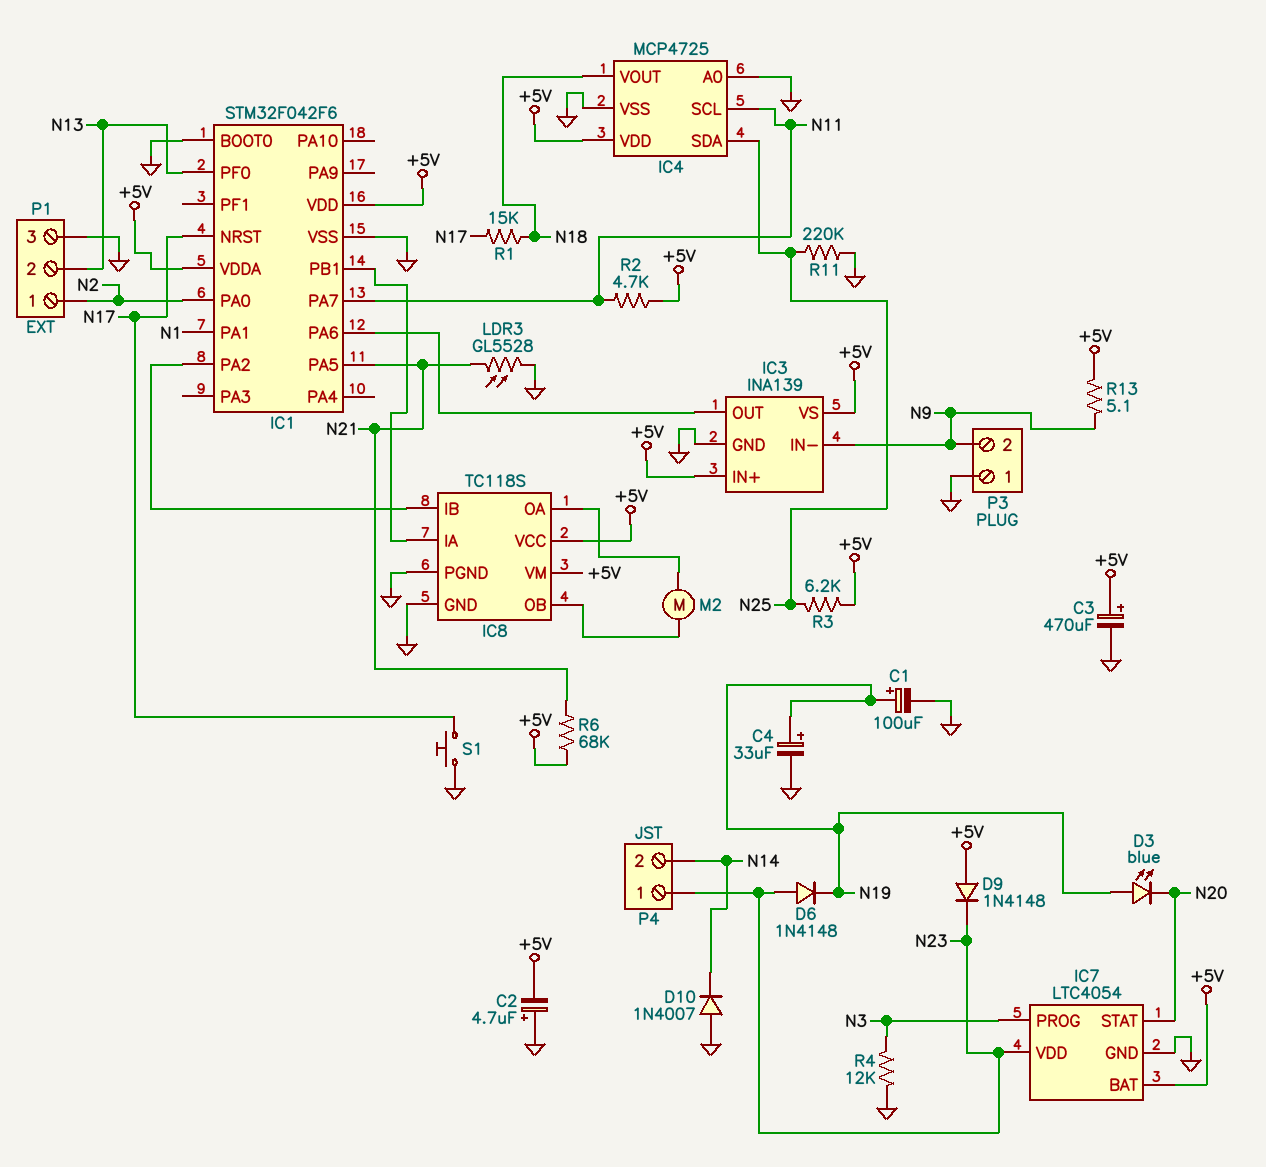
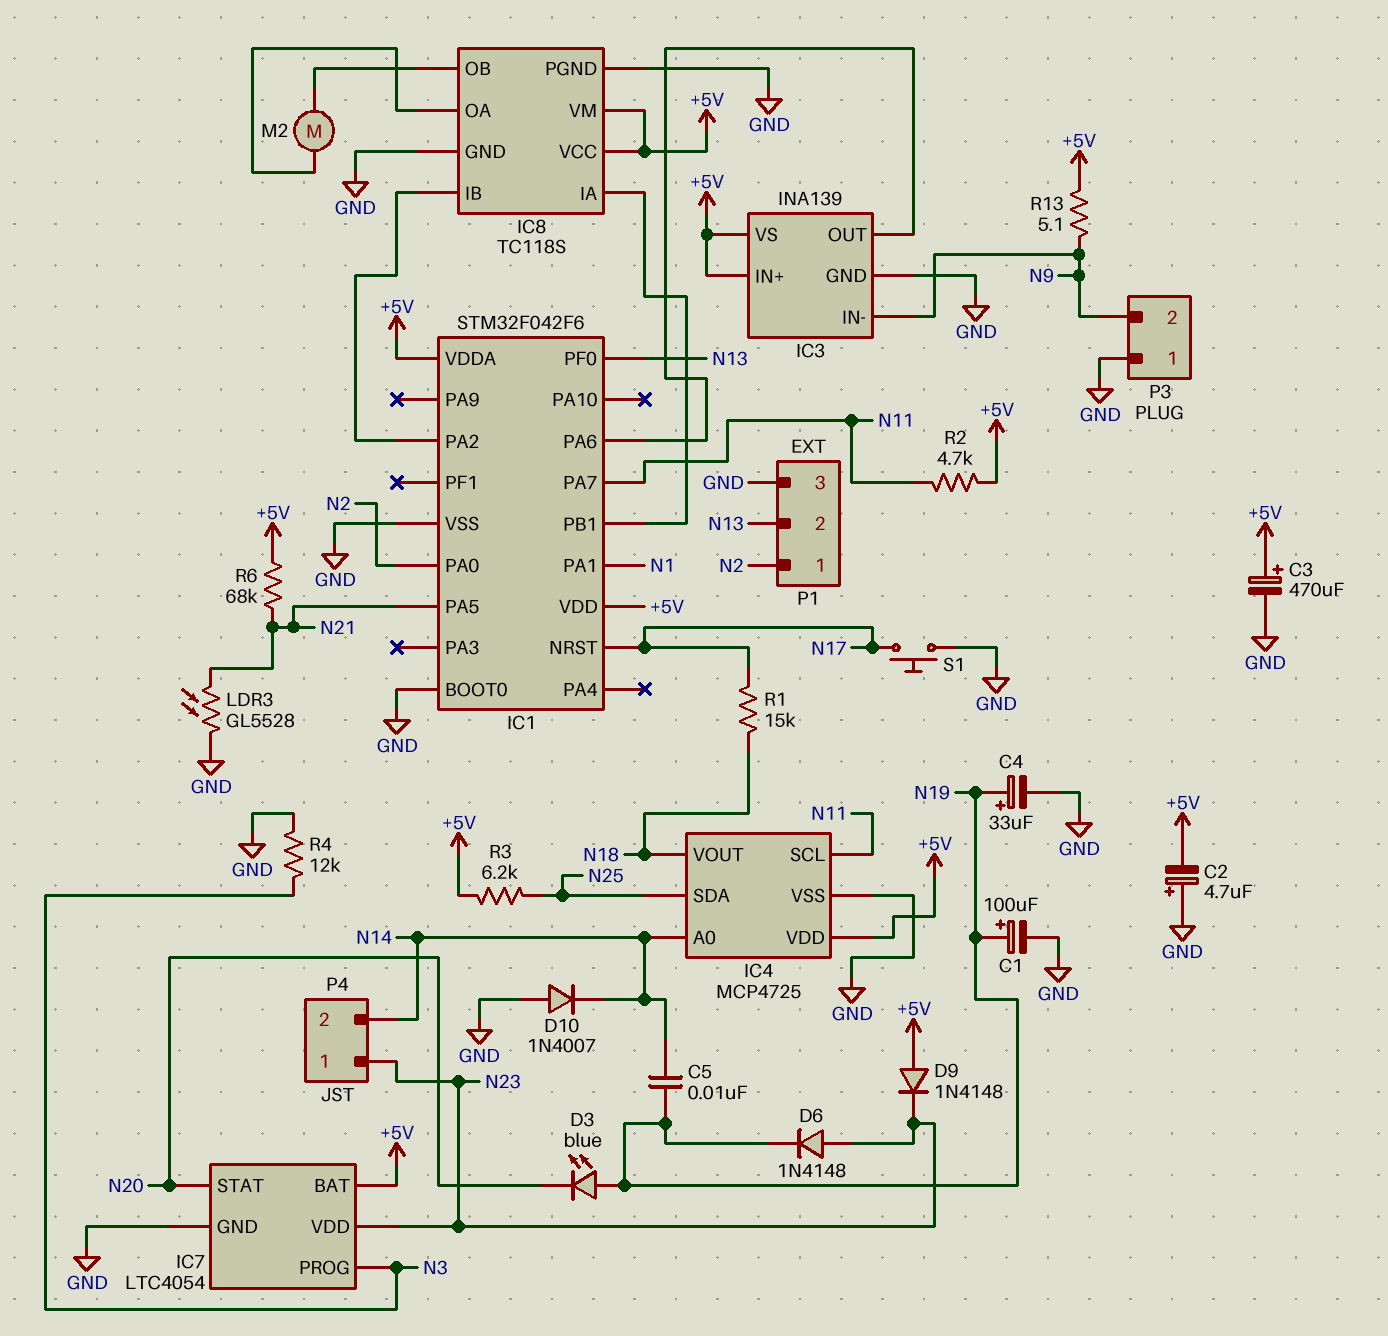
C5: none -> 10nF (N14, N19)
IC4 pin A0: GND -> N14
R11: 220k (GND, N25) -> none

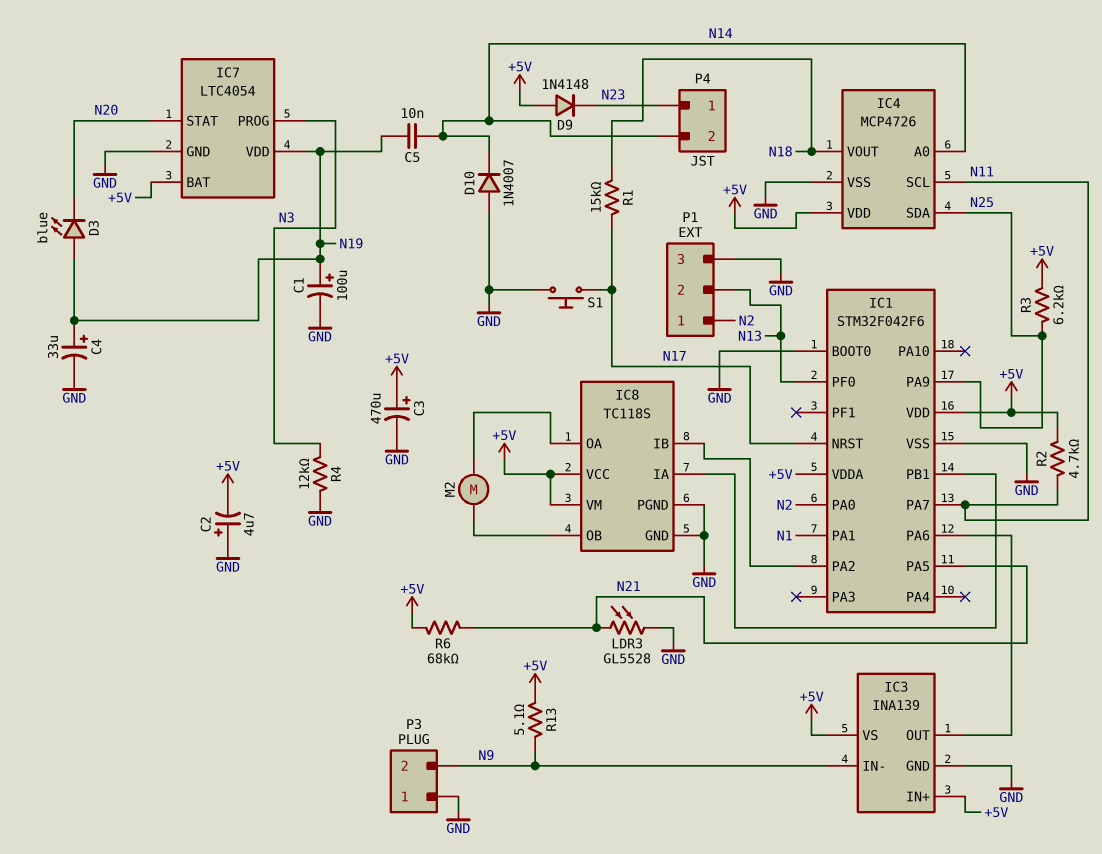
D6: diode 1N4148 (A N23, K N19) -> none
IC1 pin PA9: none -> N25
IC4: MCP4725 -> MCP4726
IC7 pin VDD: N23 -> N19

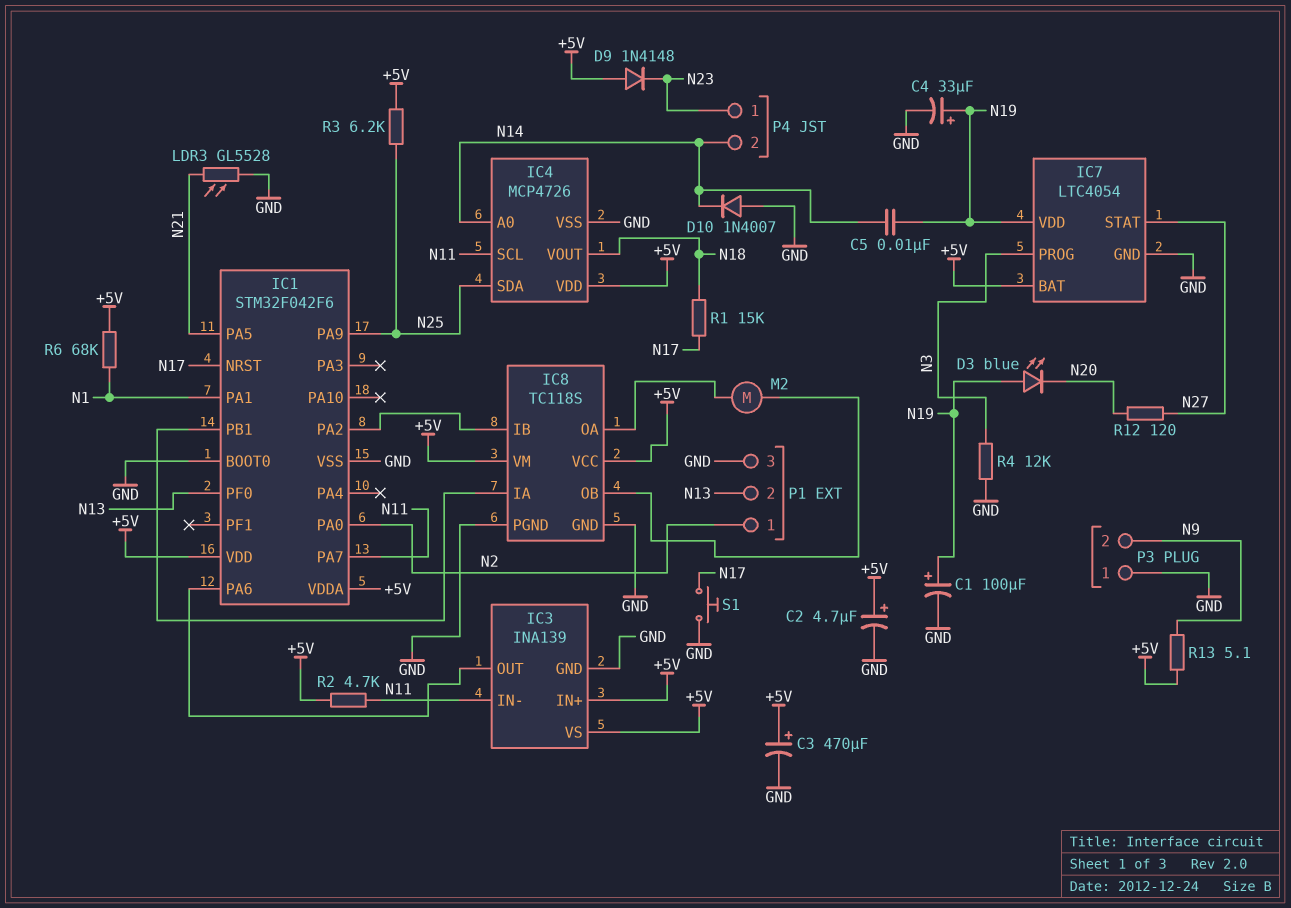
C2: 4.7uF (plus GND, minus +5V) -> 4.7uF (plus +5V, minus GND)
IC3 pin IN-: N9 -> N11
IC7 pin STAT: N20 -> N27
R6: 68k (+5V, N21) -> 68k (+5V, N1)
R12: none -> 120 (N20, N27)

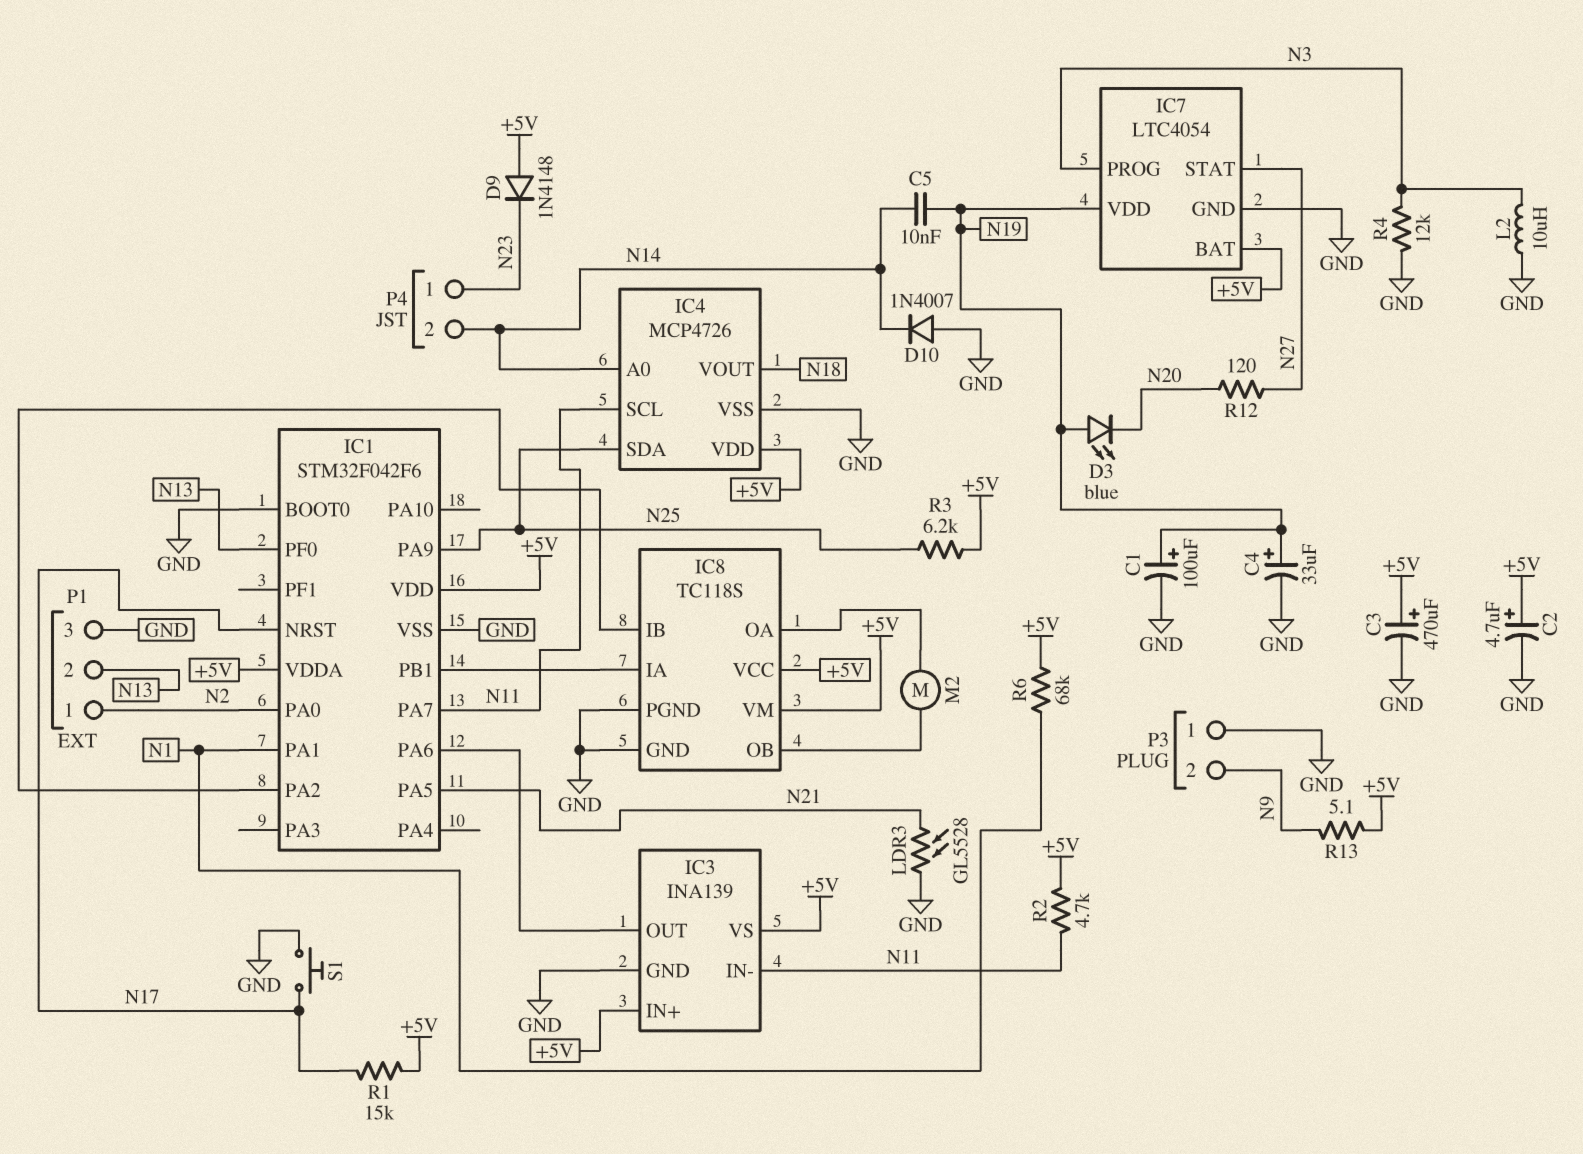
L2: none -> 10uH (GND, N3)
R1: 15k (N17, N18) -> 15k (+5V, N17)

